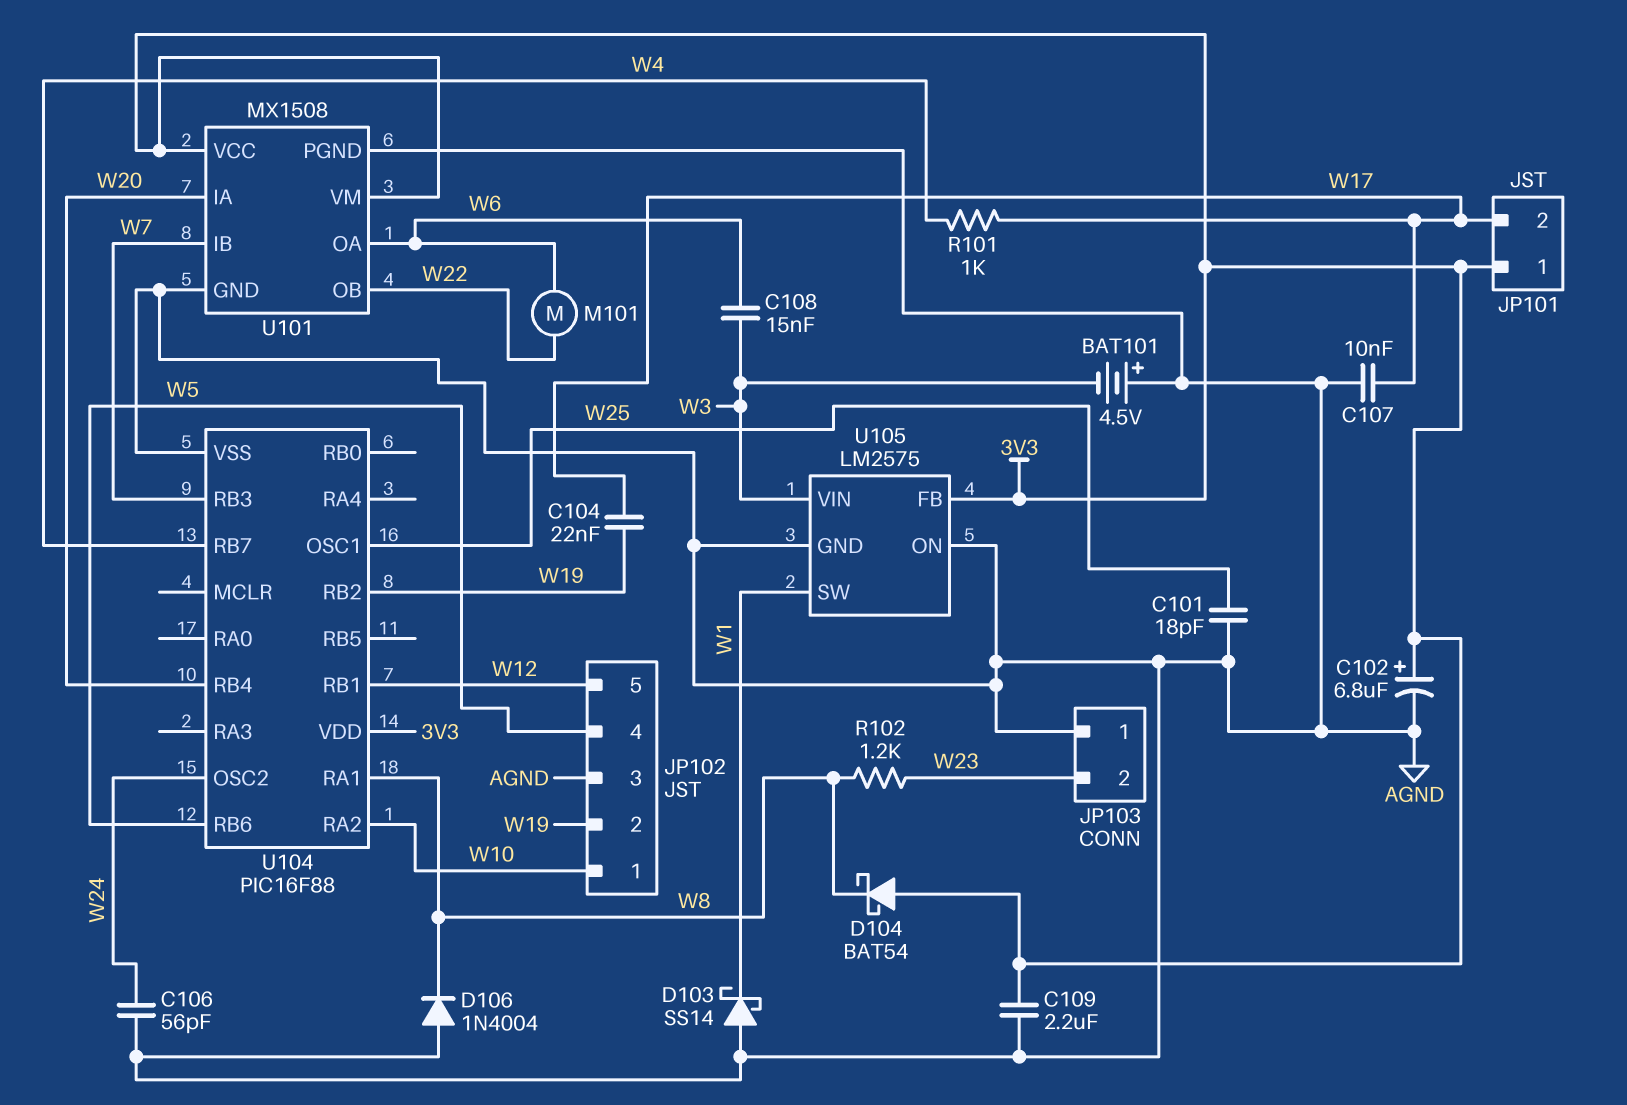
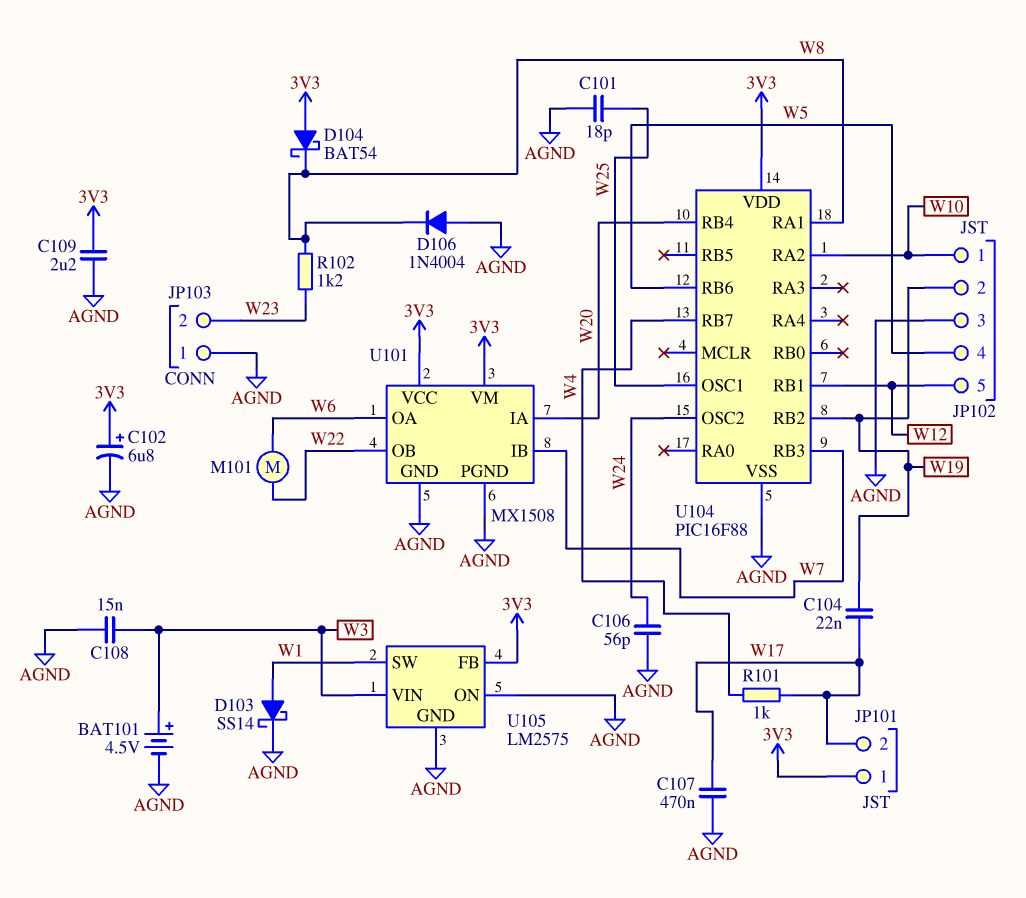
BAT101: 4.5V (plus AGND, minus W3) -> 4.5V (plus W3, minus AGND)
C107: 10nF (AGND, W17) -> 470nF (AGND, W17)
C108: 15nF (W3, W6) -> 15nF (AGND, W3)
D103: schottky SS14 (A AGND, K W1) -> schottky SS14 (A W1, K AGND)

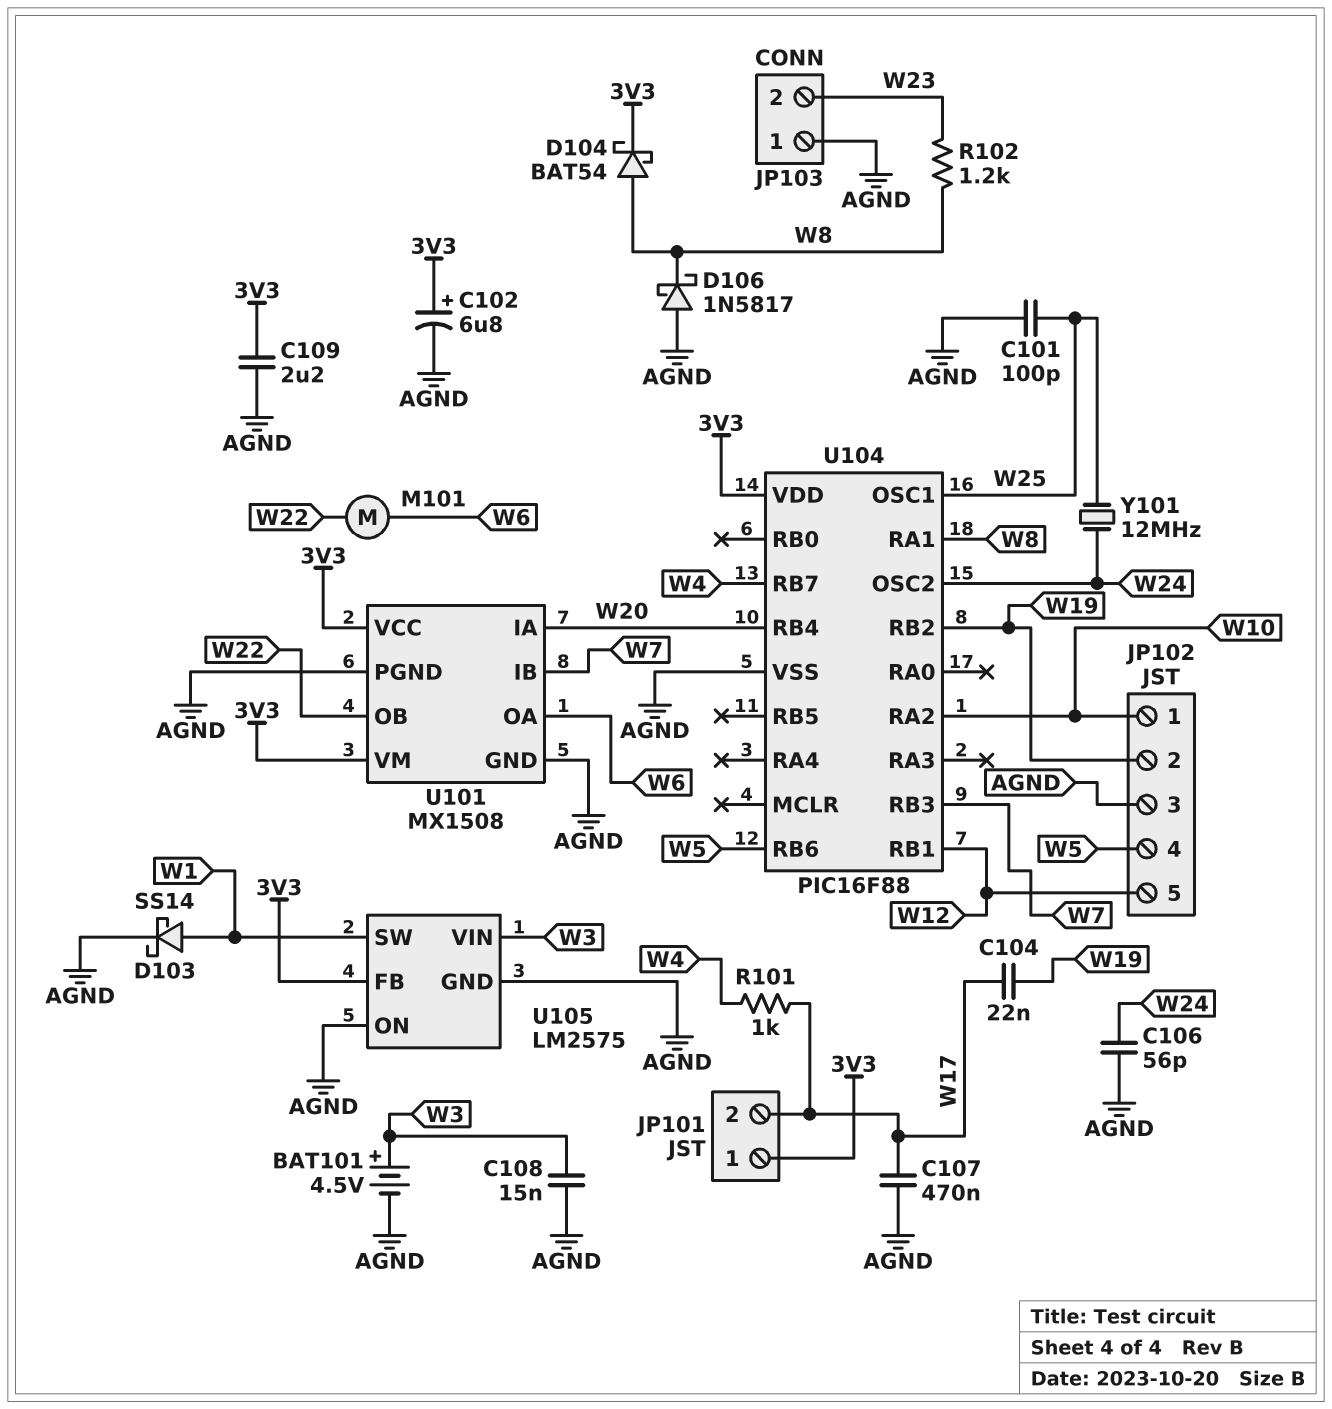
C101: 18pF (AGND, W25) -> 100pF (AGND, W25)
D104: schottky BAT54 (A 3V3, K W8) -> schottky BAT54 (A W8, K 3V3)
D106: diode 1N4004 (A AGND, K W8) -> schottky 1N5817 (A AGND, K W8)
Y101: none -> 12MHz (W24, W25)

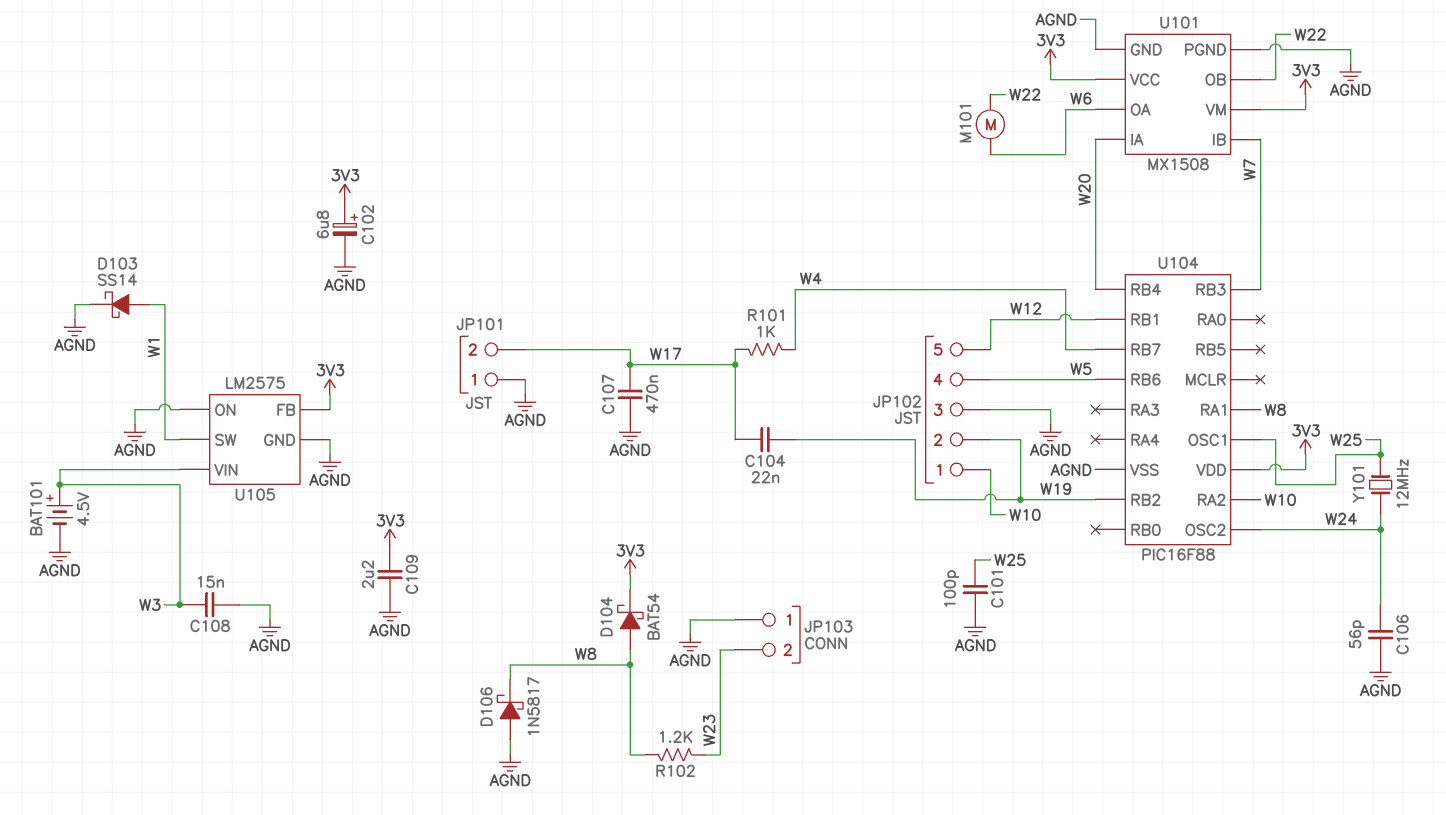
JP101 pin 1: 3V3 -> AGND

